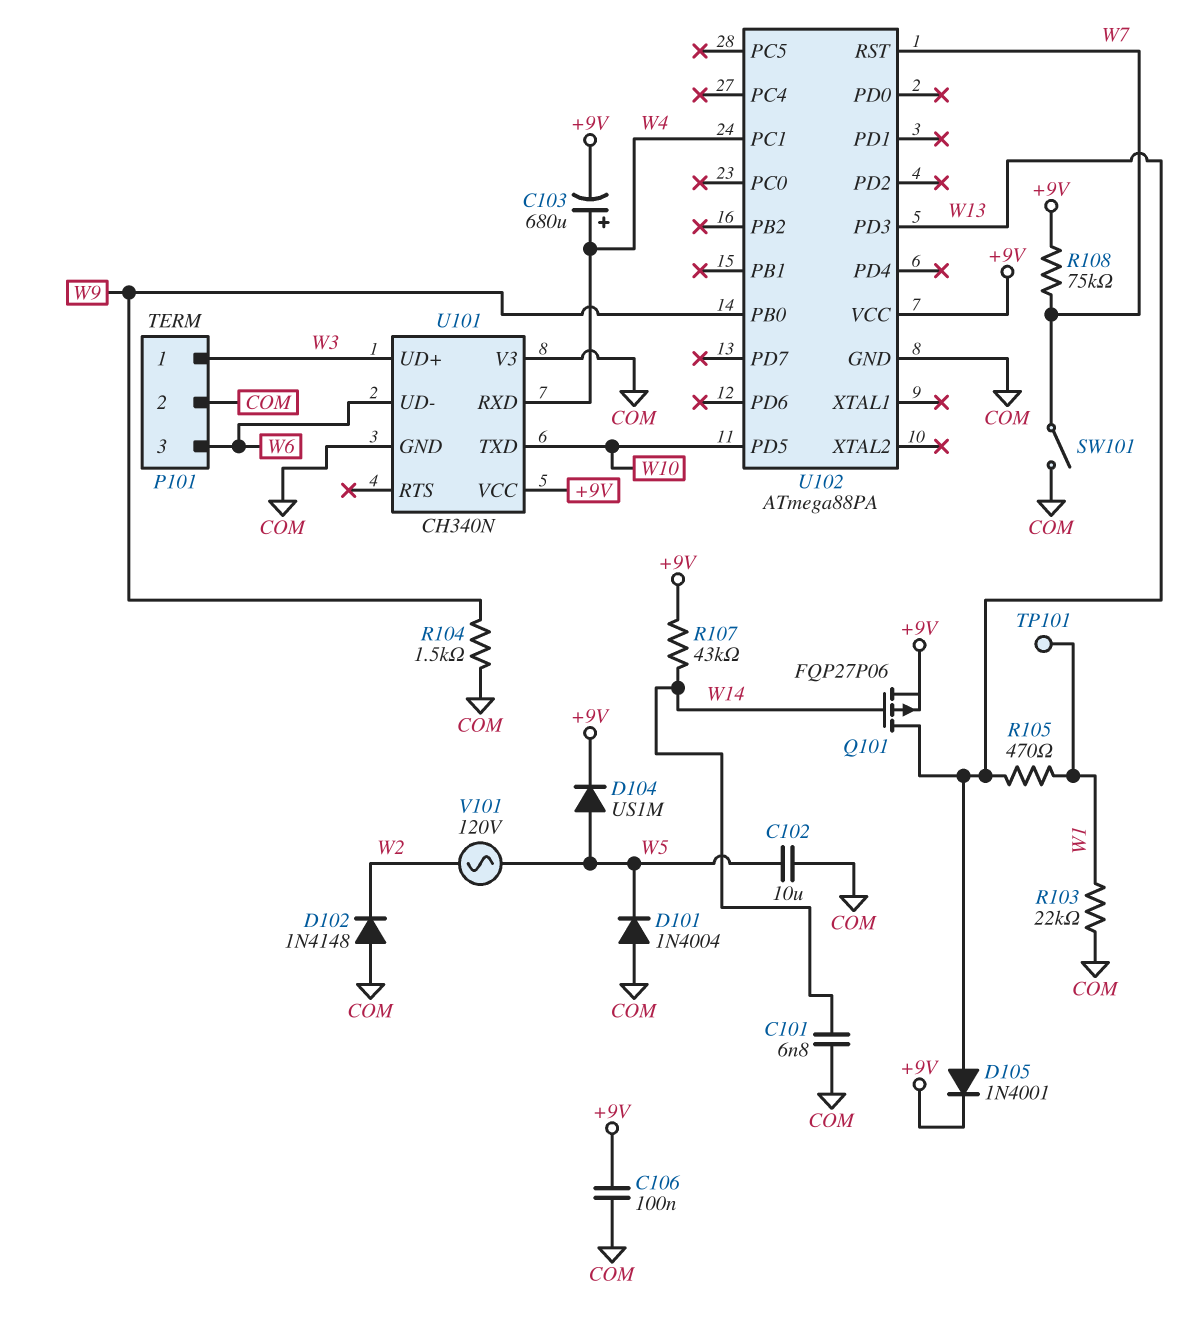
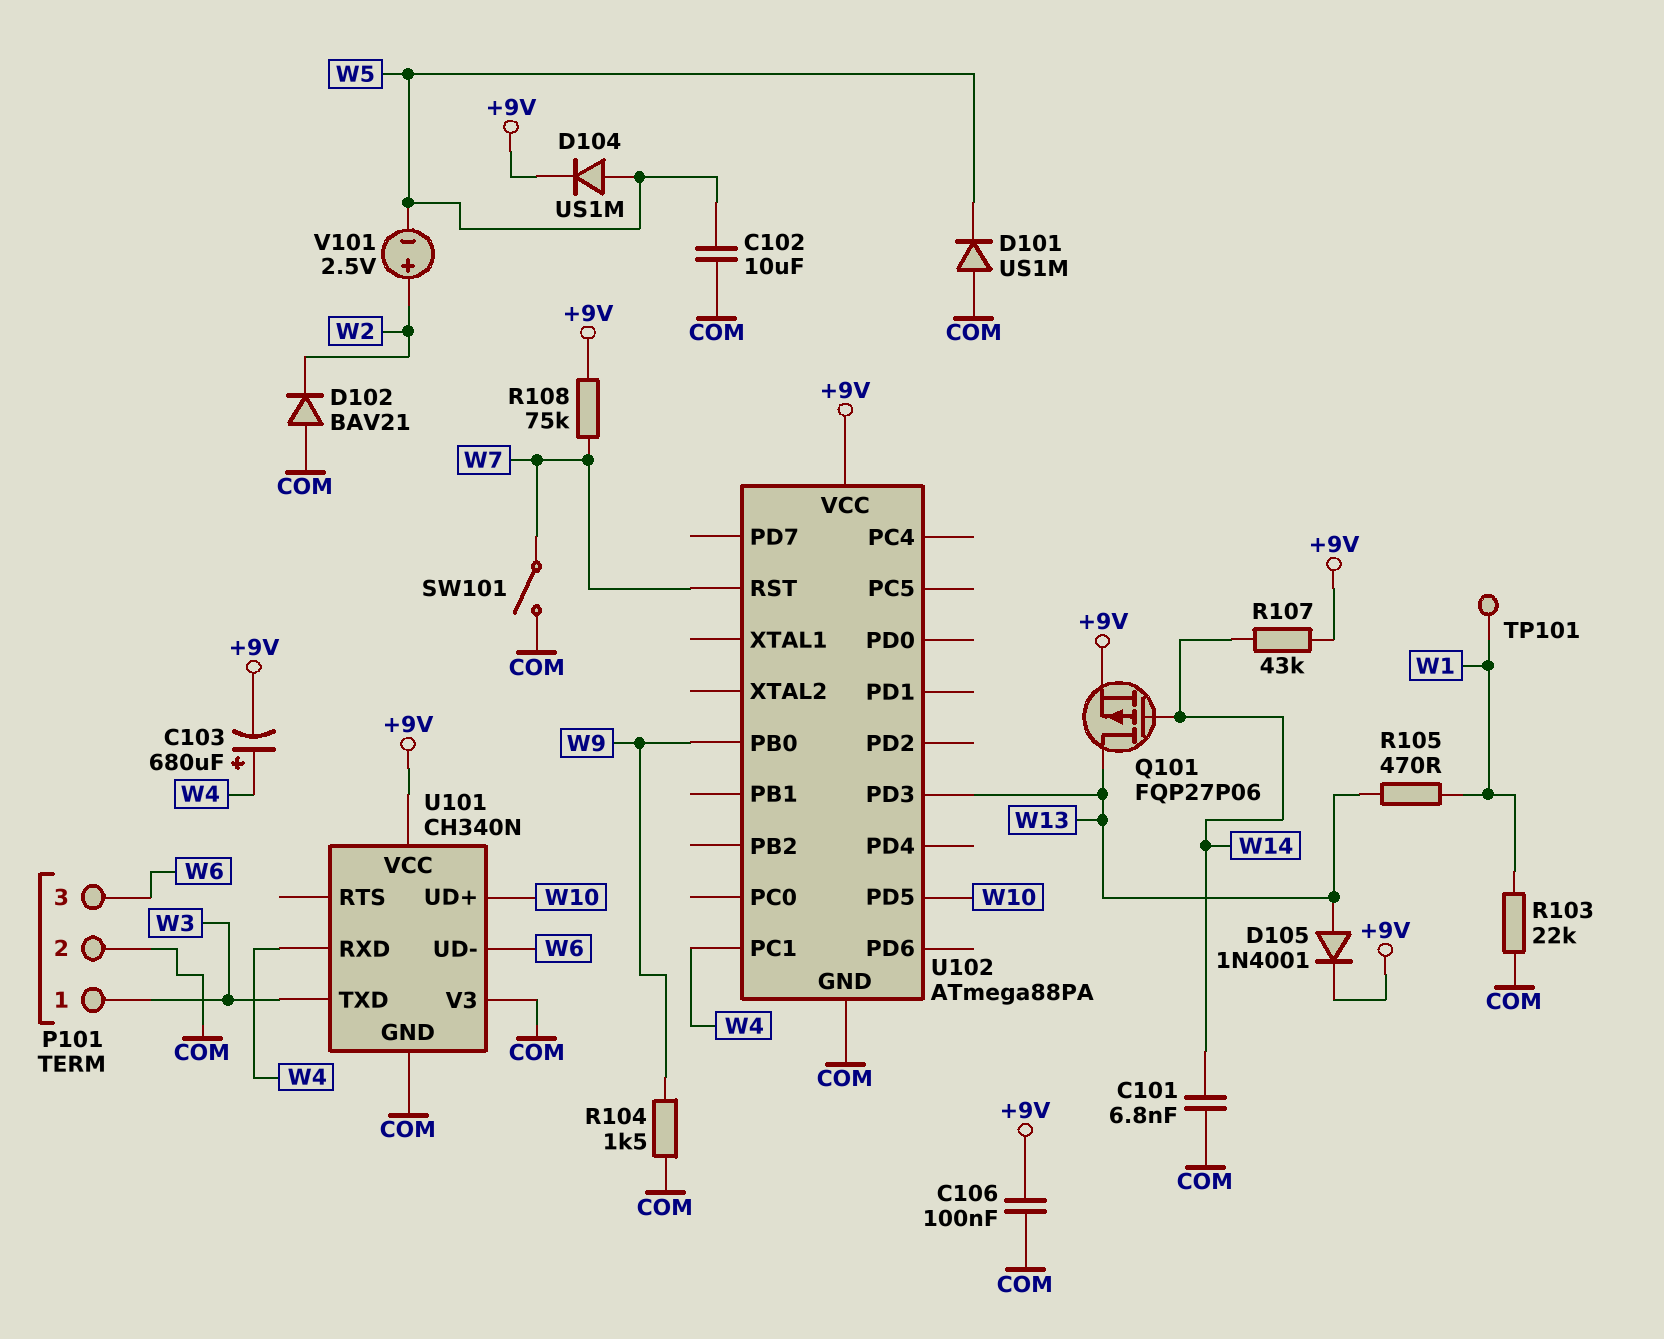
D101: diode 1N4004 (A COM, K W5) -> diode US1M (A COM, K W5)
D102: diode 1N4148 (A COM, K W2) -> diode BAV21 (A COM, K W2)
U101 pin TXD: W10 -> W3
U101 pin UD+: W3 -> W10
V101: AC 120V (W2, W5) -> 2.5V (plus W2, minus W5)

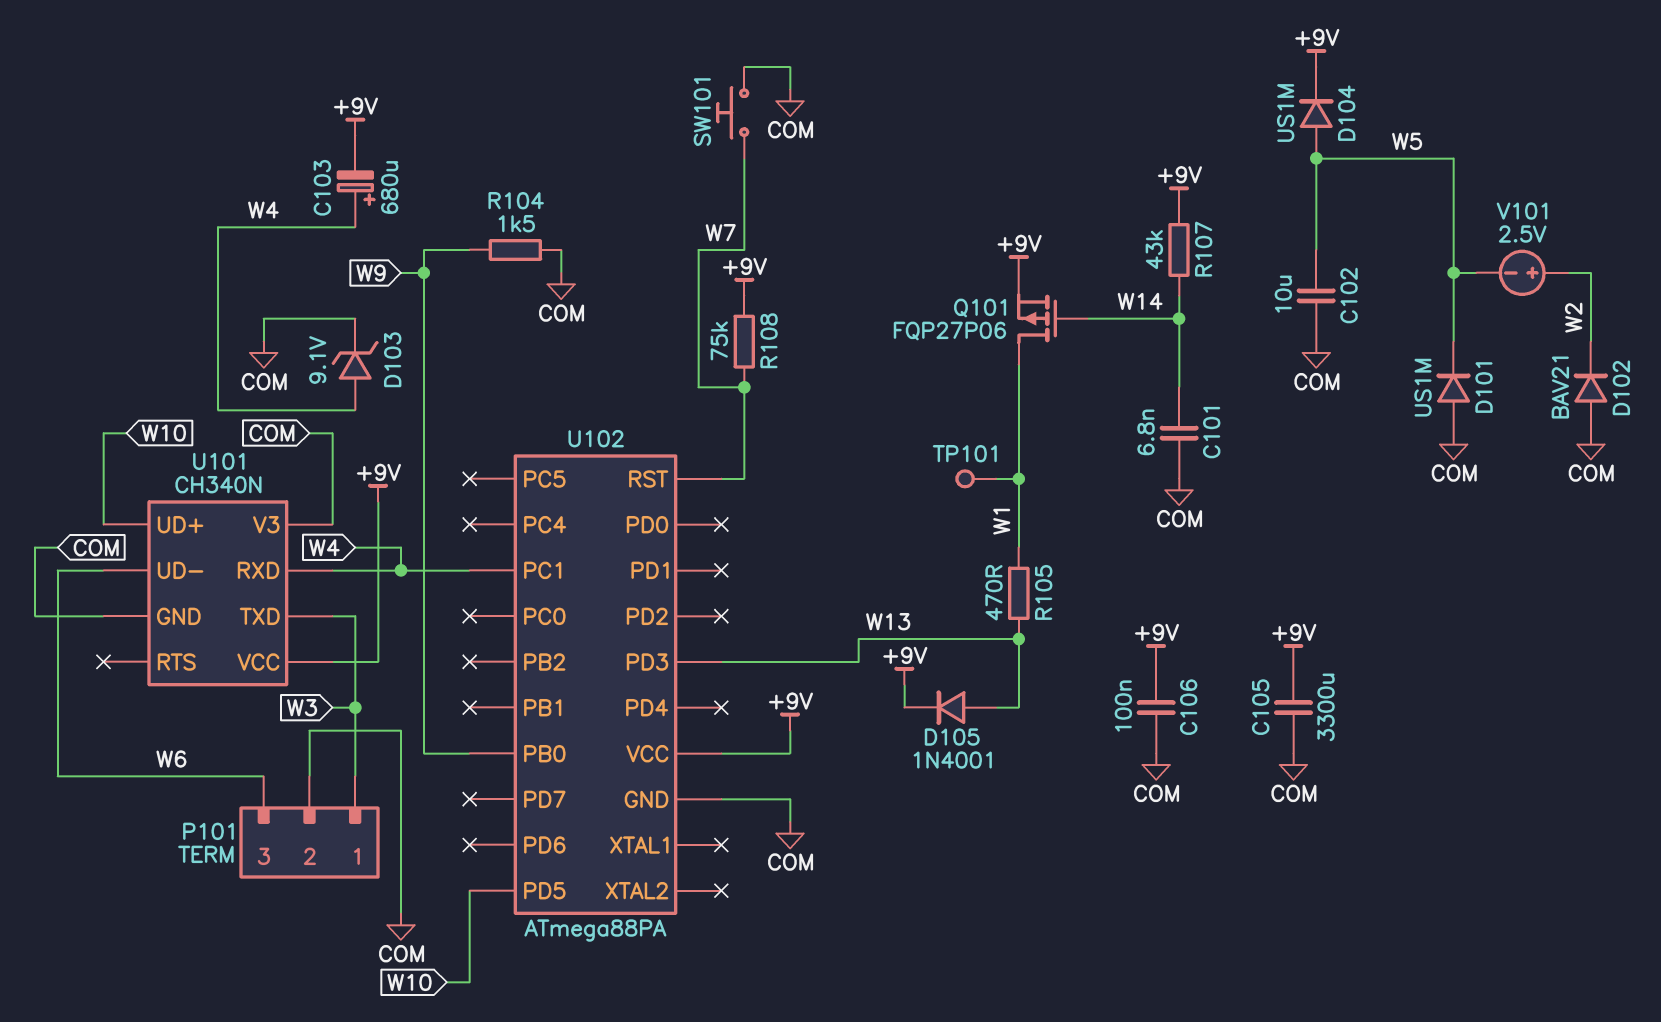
C105: none -> 3300uF (+9V, COM)
D103: none -> zener 9.1V (A W4, K COM)
Q101: PMOS FQP27P06 (G W14, D W13, S +9V) -> PMOS FQP27P06 (G W14, D W1, S +9V)
R103: 22k (COM, W1) -> none
SW101: switch (COM, W7) -> button (COM, W7)

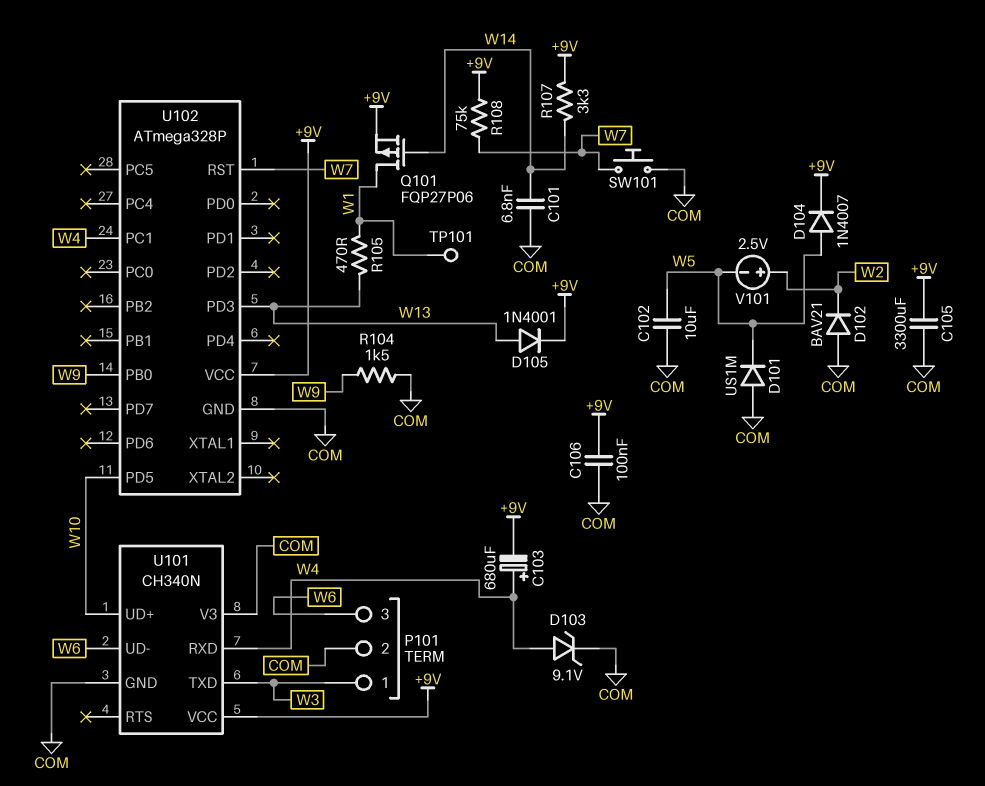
D104: diode US1M (A W5, K +9V) -> diode 1N4007 (A W5, K +9V)
R107: 43k (+9V, W14) -> 3.3k (+9V, W14)
U102: ATmega88PA -> ATmega328P

